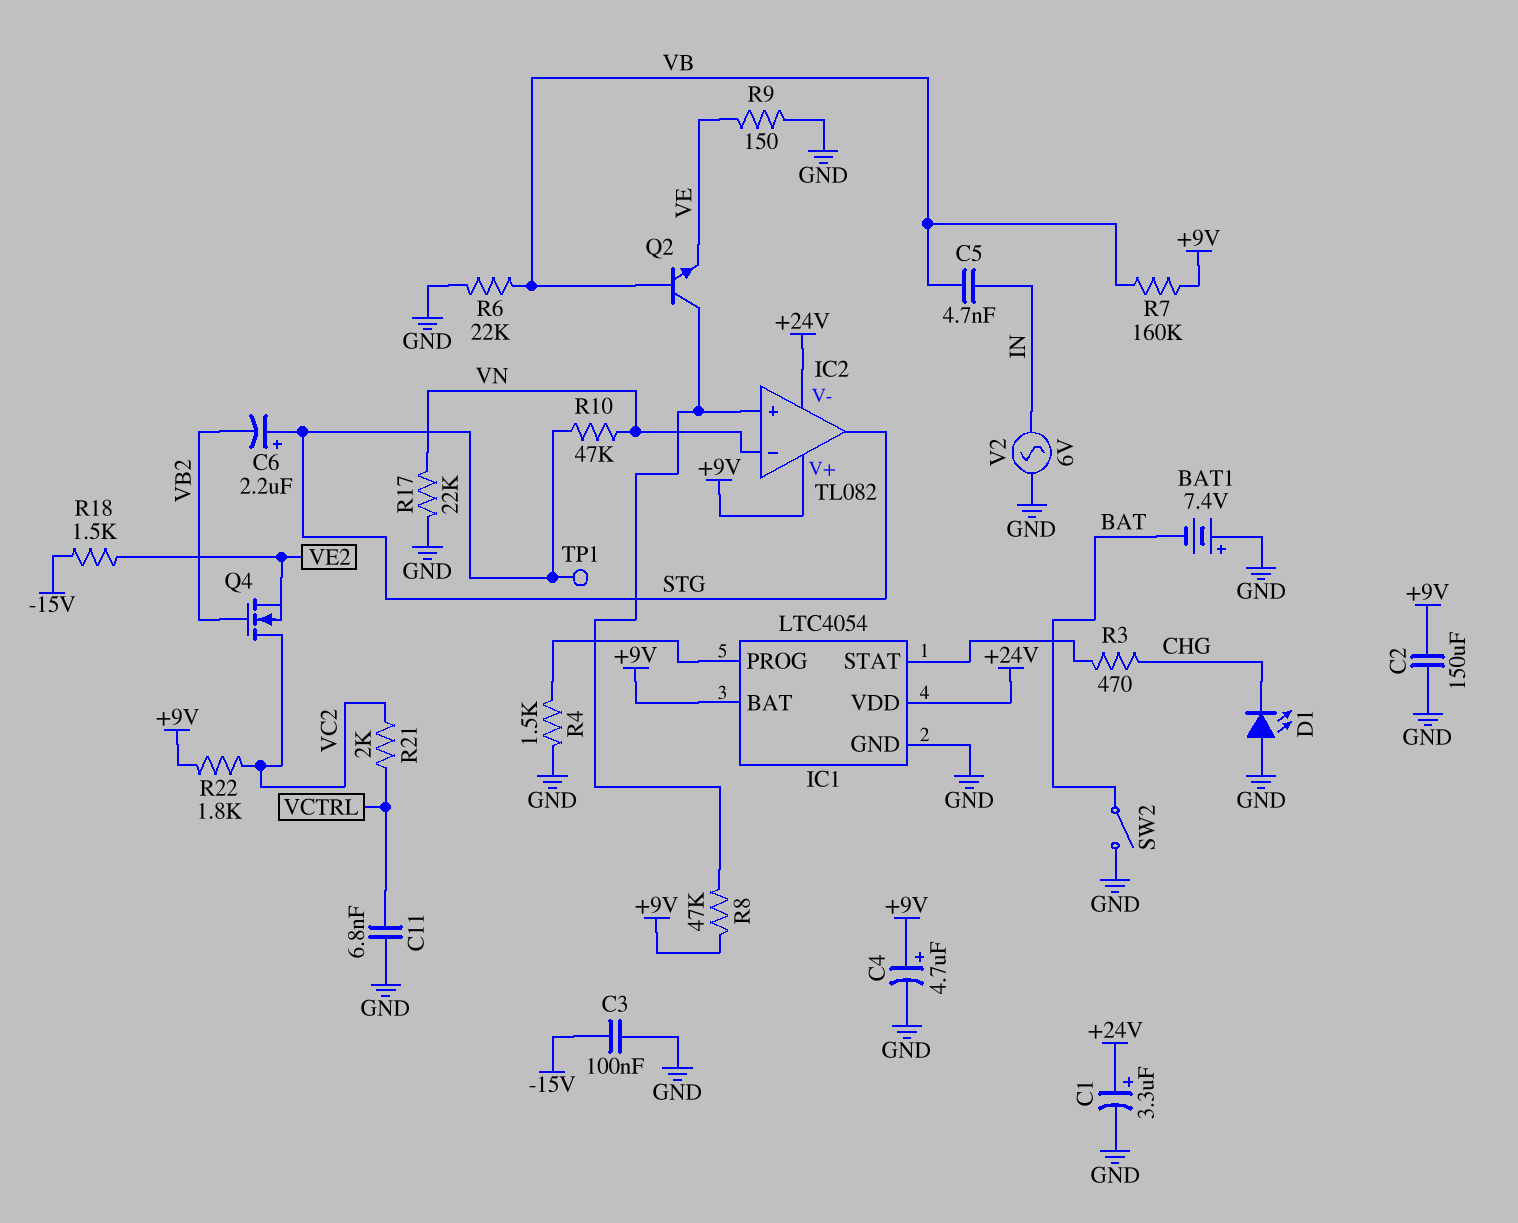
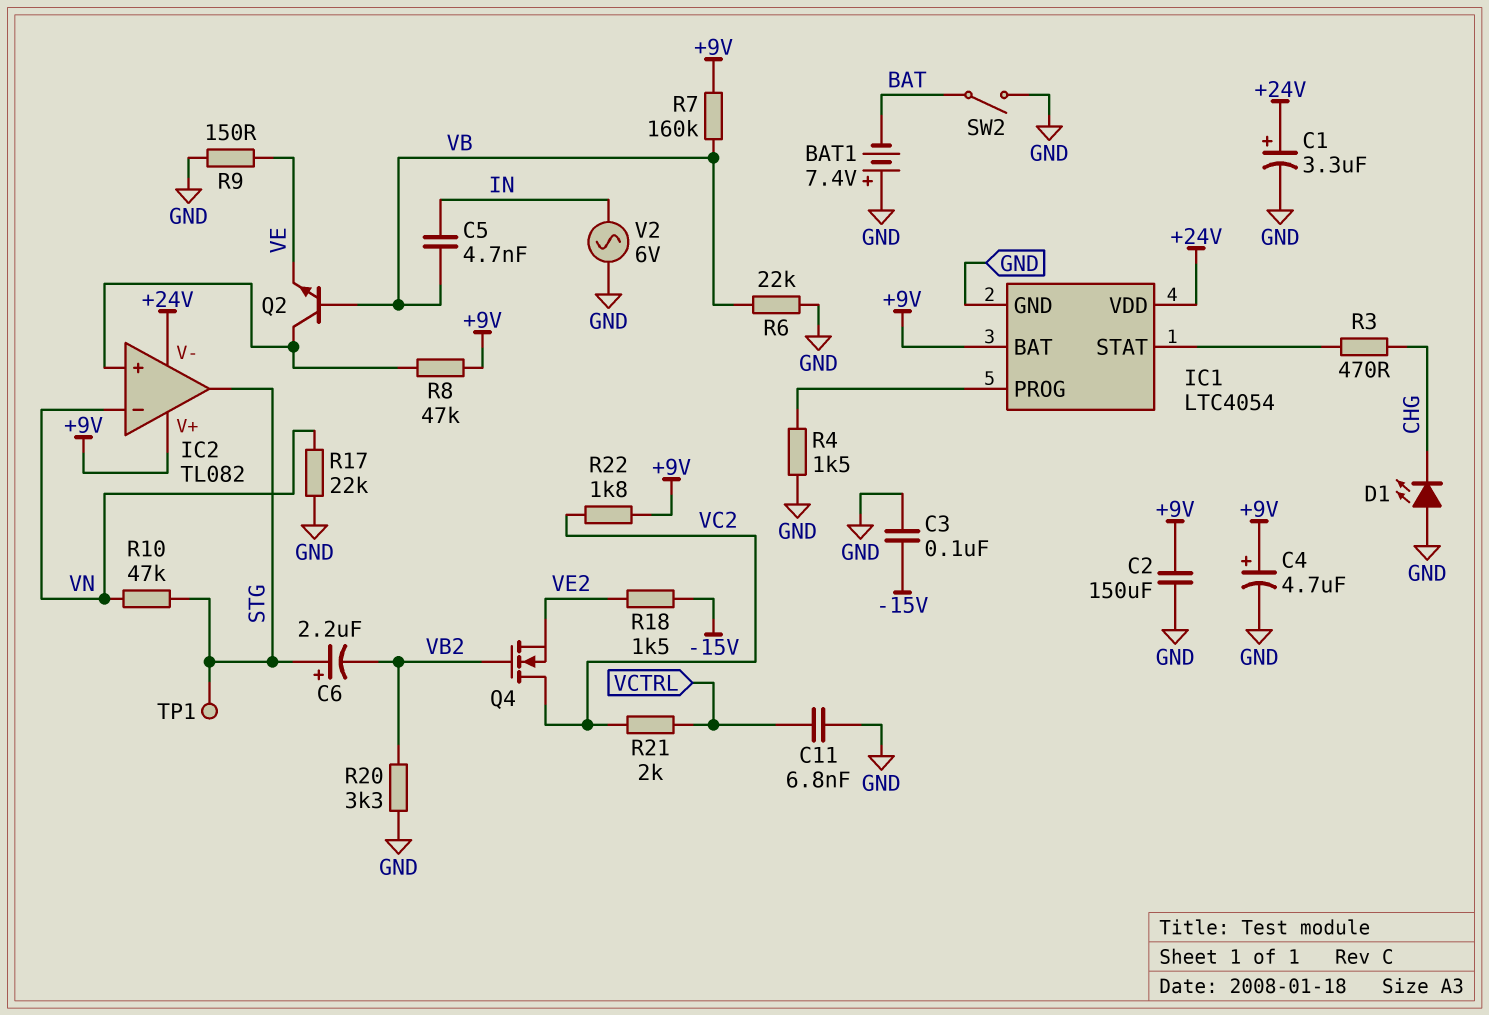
R20: none -> 3.3k (GND, VB2)

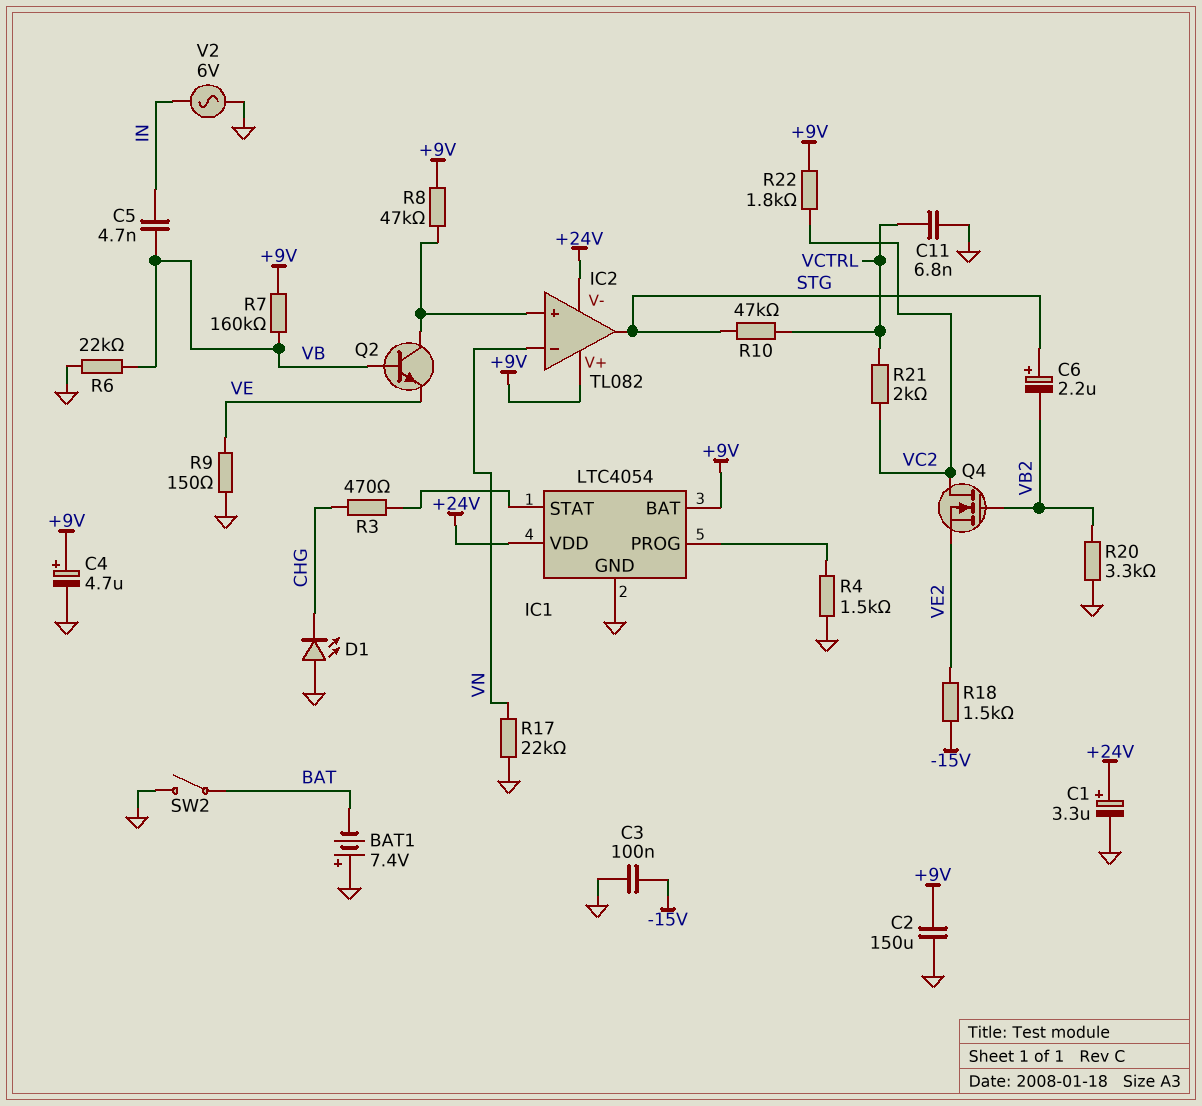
R10: 47k (STG, VN) -> 47k (STG, VCTRL)
TP1: test point (STG) -> none

